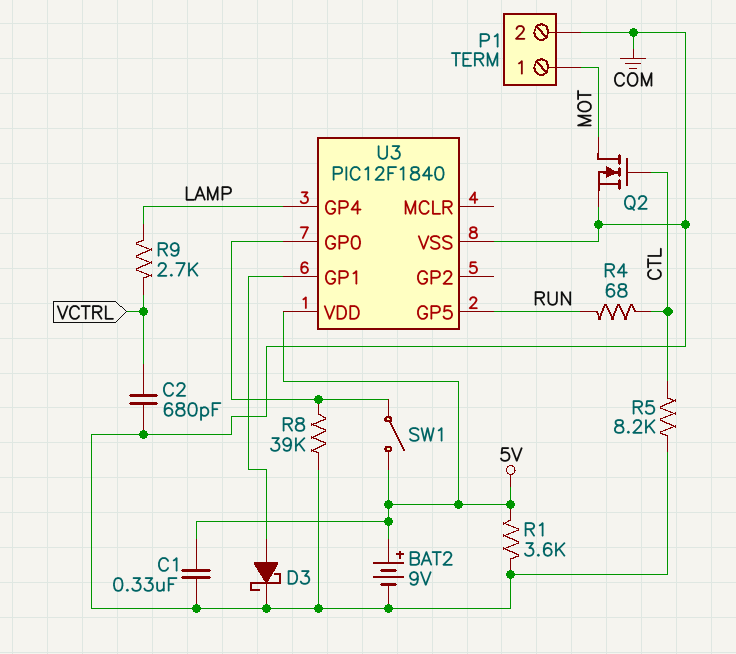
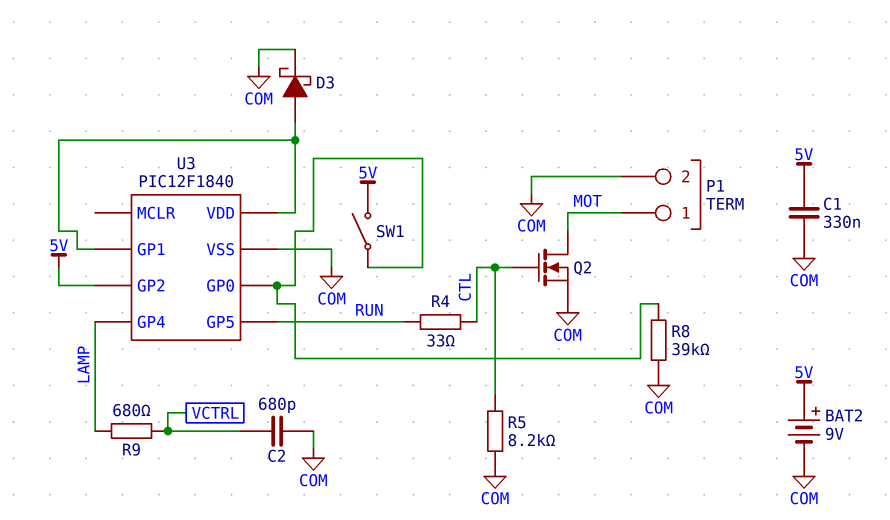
R1: 3.6k (5V, COM) -> none
R4: 68 (CTL, RUN) -> 33 (CTL, RUN)
R9: 2.7k (LAMP, VCTRL) -> 680 (LAMP, VCTRL)
U3 pin GP2: none -> 5V
U3 pin VDD: 5V -> U3/GP1

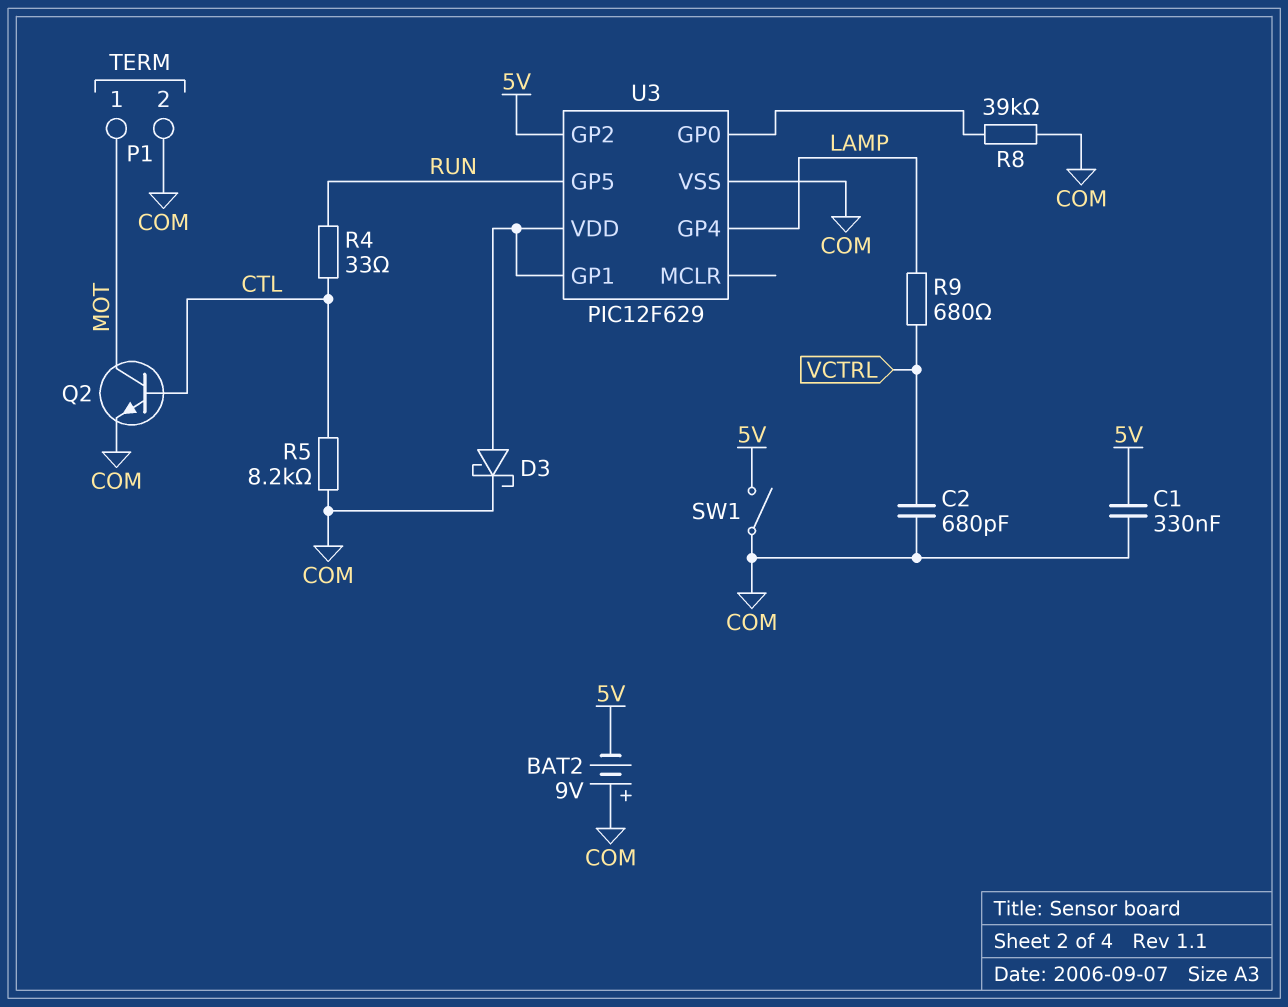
BAT2: 9V (plus 5V, minus COM) -> 9V (plus COM, minus 5V)
Q2: NMOS (G CTL, D MOT, S COM) -> NPN (B CTL, C MOT, E COM)
SW1: switch (5V, U3/GP0) -> switch (5V, COM)
U3: PIC12F1840 -> PIC12F629

